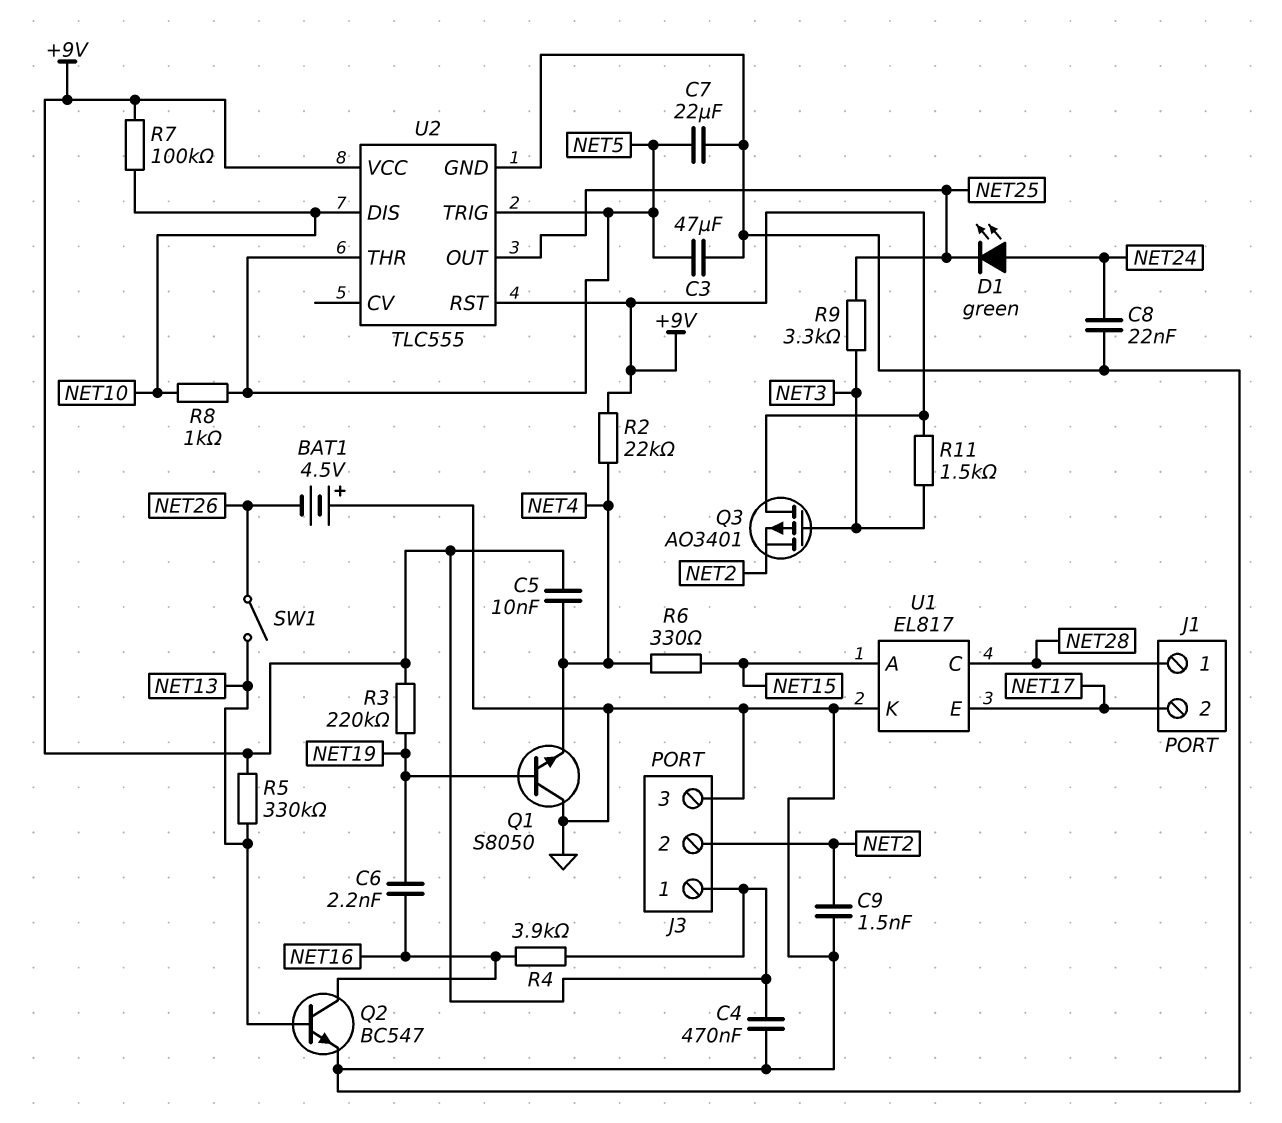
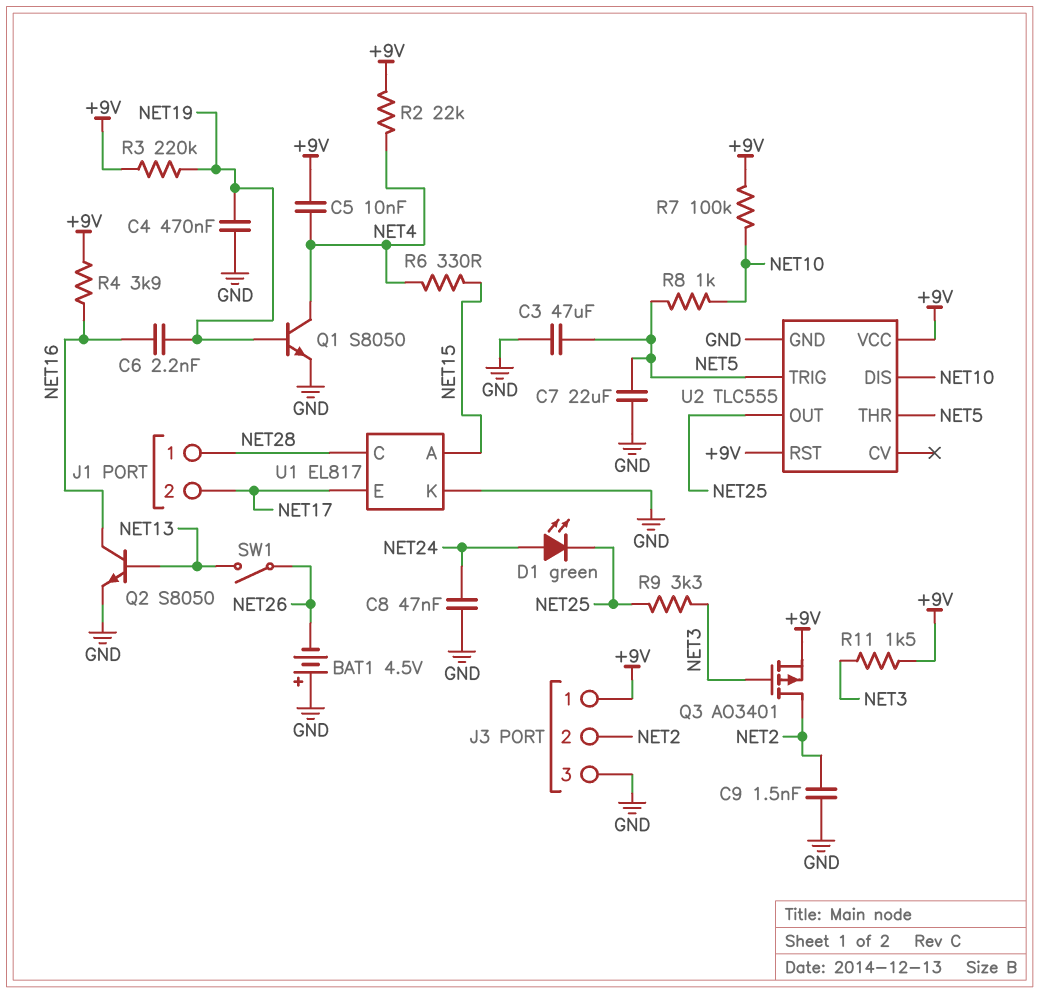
C4: 470nF (+9V, GND) -> 470nF (GND, NET19)
C8: 22nF (GND, NET24) -> 47nF (GND, NET24)
Q1: NPN S8050 (B NET19, C GND, E NET4) -> NPN S8050 (B NET19, C NET4, E GND)
Q2: NPN BC547 (B NET13, C NET16, E GND) -> NPN S8050 (B NET13, C NET16, E GND)
Q3: PMOS AO3401 (G NET3, D +9V, S NET2) -> PMOS AO3401 (G NET3, D NET2, S +9V)
R5: 330k (+9V, NET13) -> none

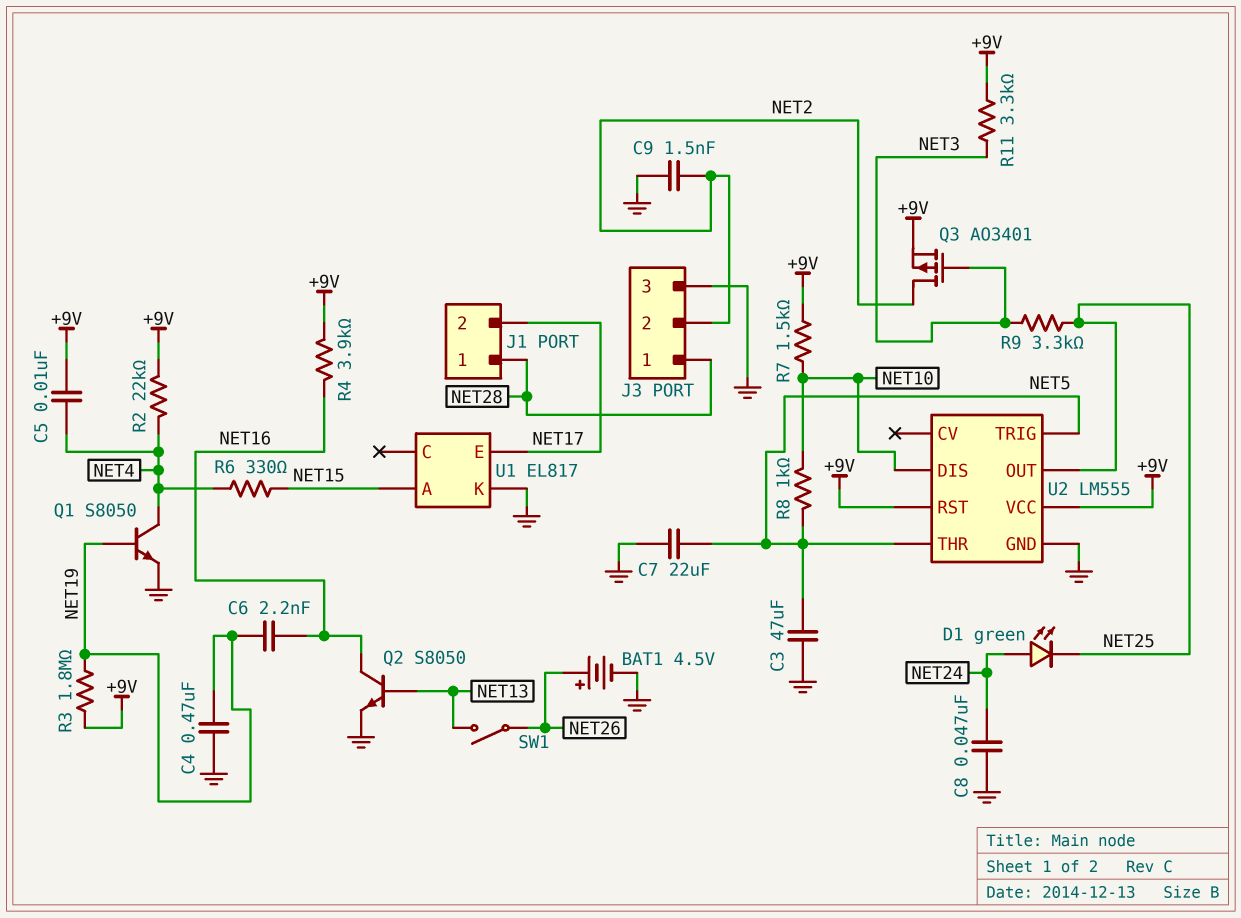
BAT1: 4.5V (plus GND, minus NET26) -> 4.5V (plus NET26, minus GND)
J3 pin 1: +9V -> NET28
R3: 220k (+9V, NET19) -> 1.8M (+9V, NET19)
R7: 100k (+9V, NET10) -> 1.5k (+9V, NET10)
R11: 1.5k (+9V, NET3) -> 3.3k (+9V, NET3)
U1 pin C: NET28 -> none
U2: TLC555 -> LM555

